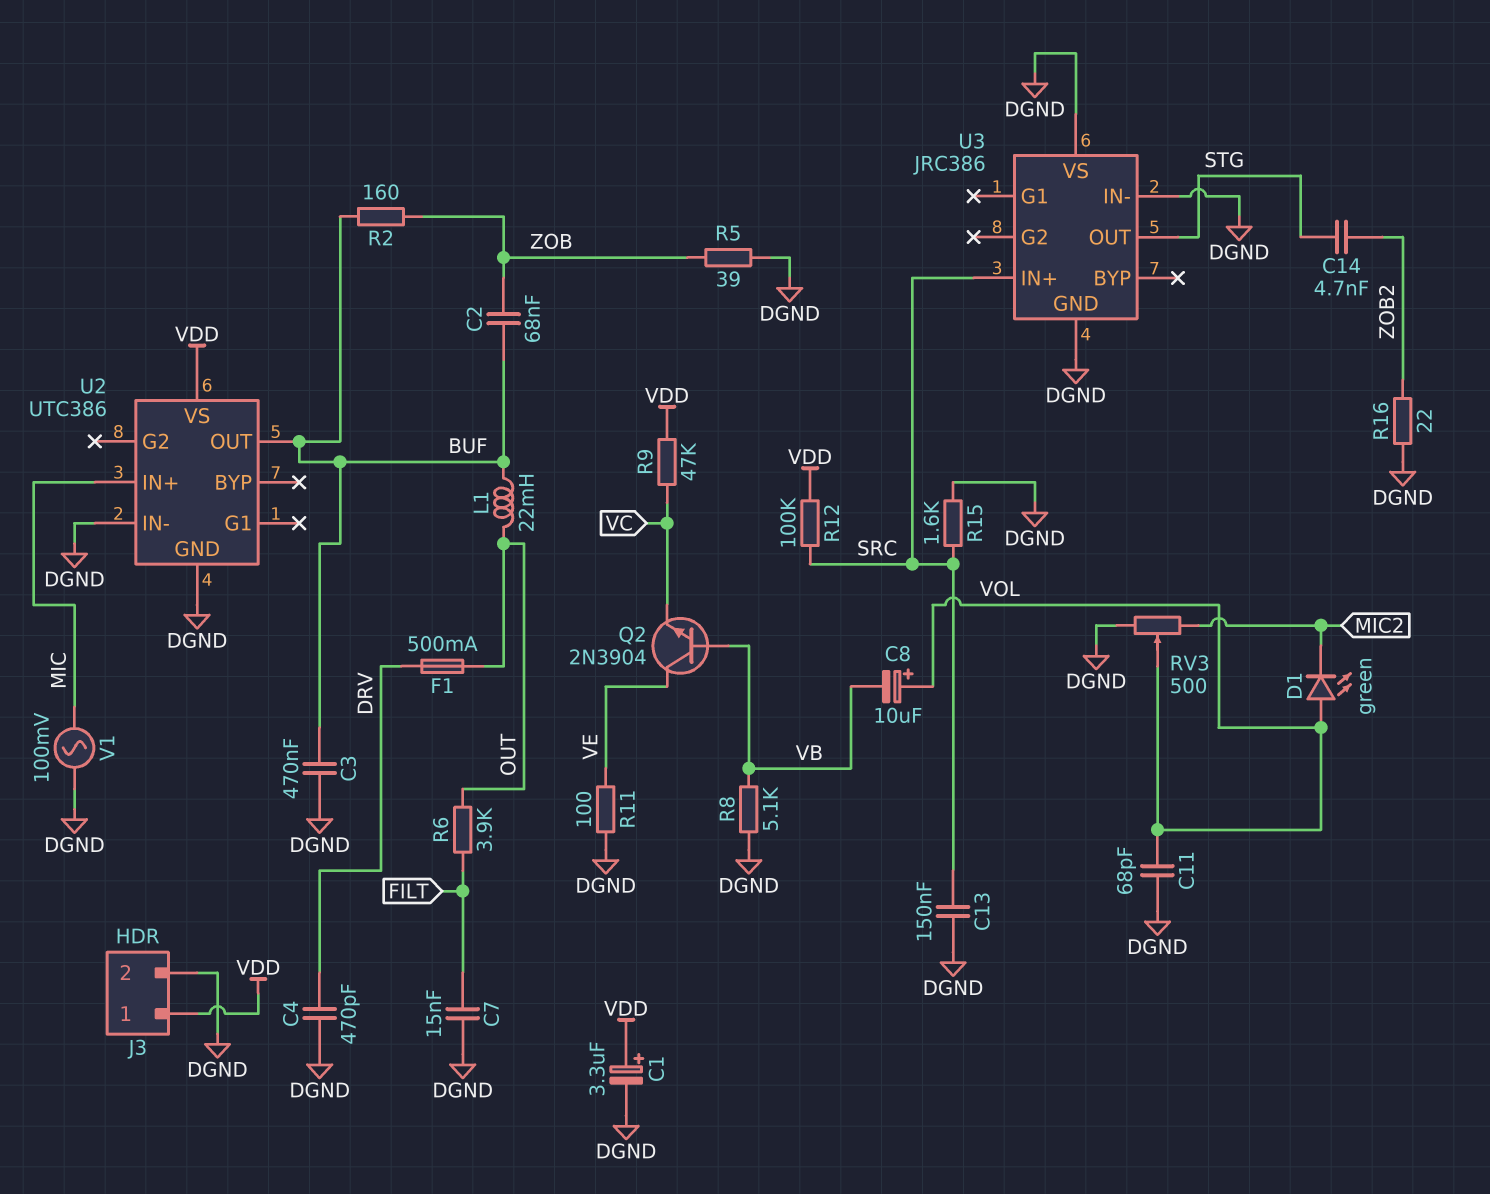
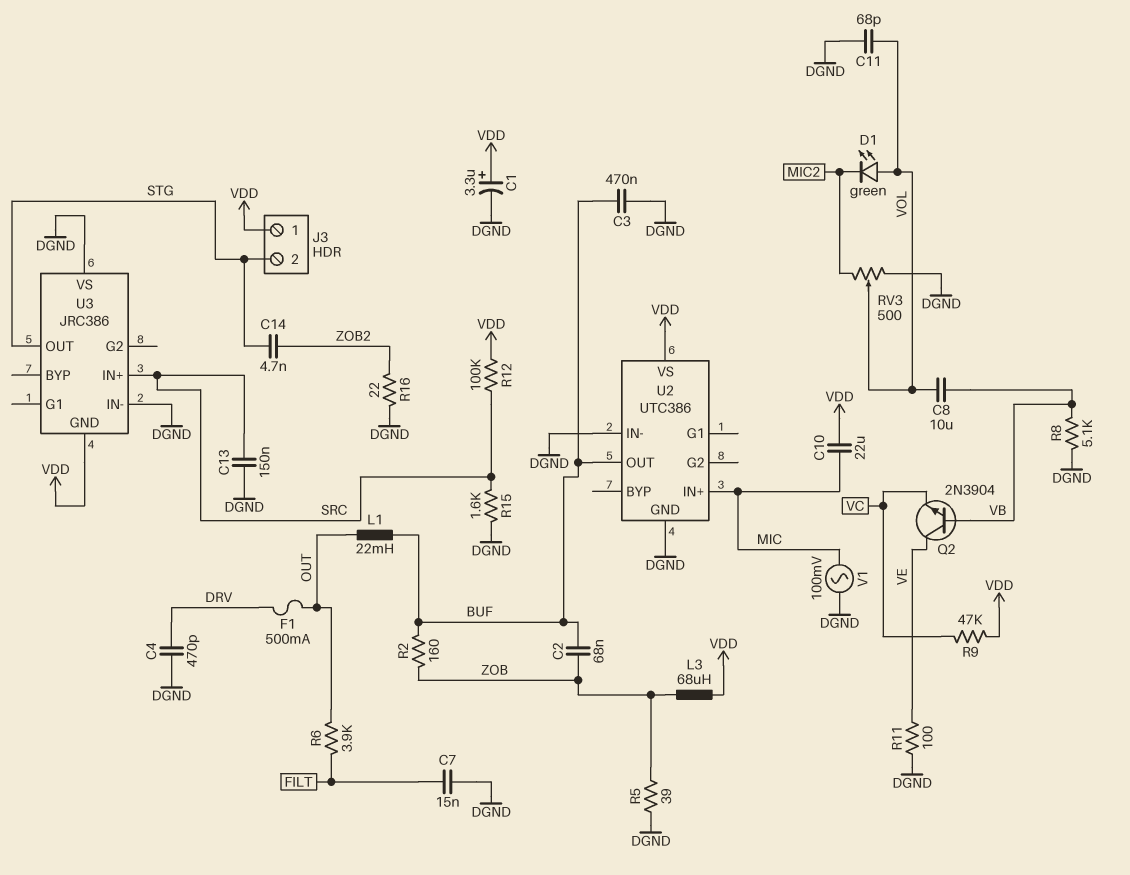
C8: 10uF (plus VOL, minus VB) -> 10uF (VB, VOL)
C10: none -> 22uF (MIC, VDD)
J3 pin 2: DGND -> STG
L3: none -> 68uH (VDD, ZOB)
U3 pin GND: DGND -> VDD

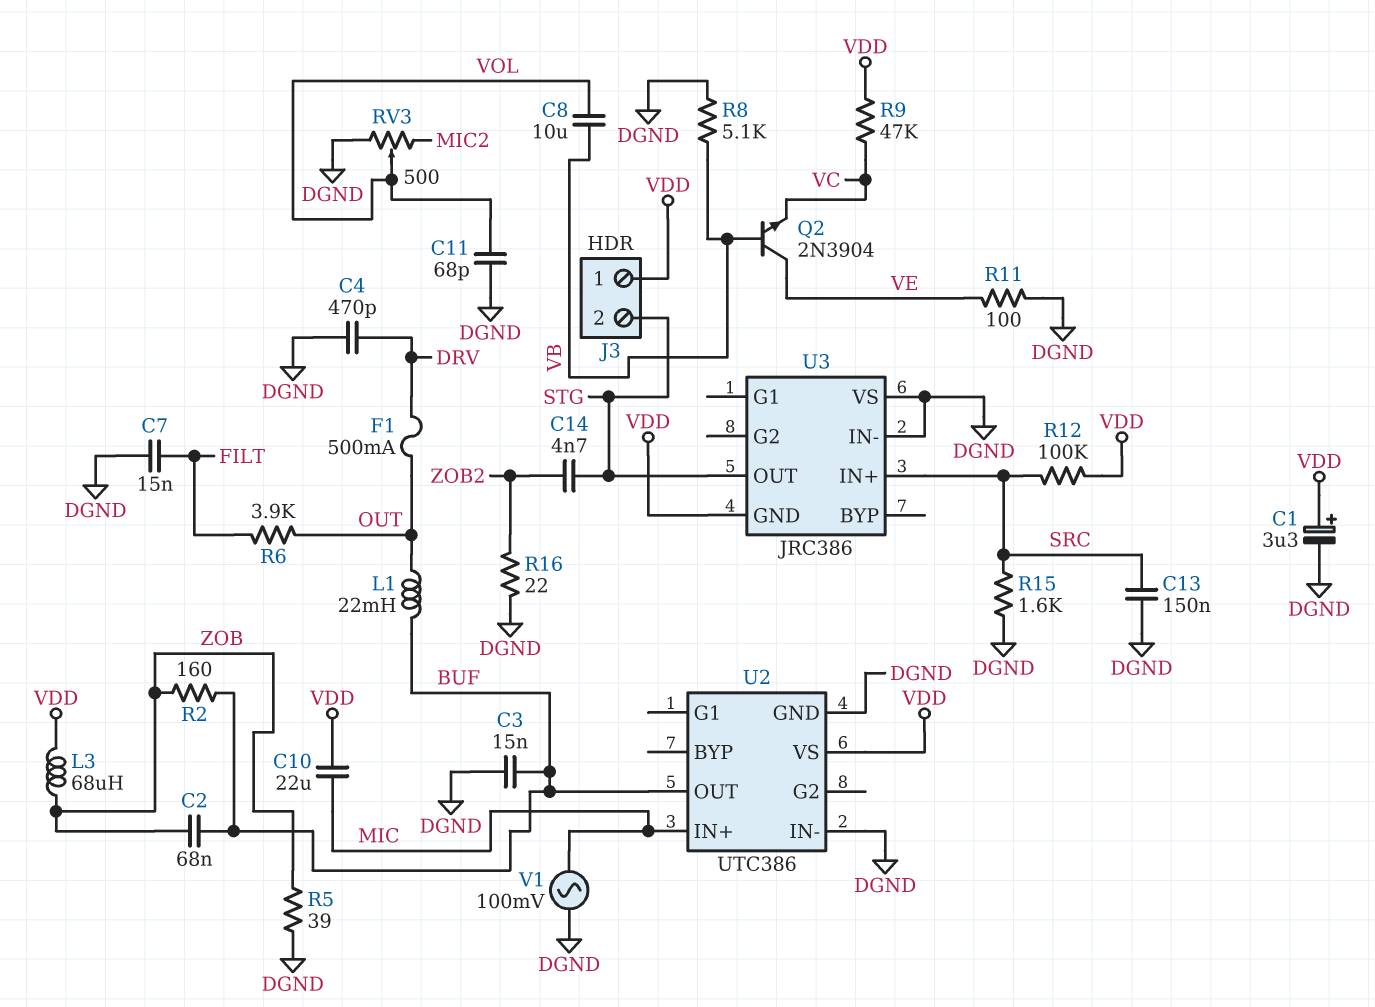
C3: 470nF (BUF, DGND) -> 15nF (BUF, DGND)
D1: LED green (A VOL, K MIC2) -> none

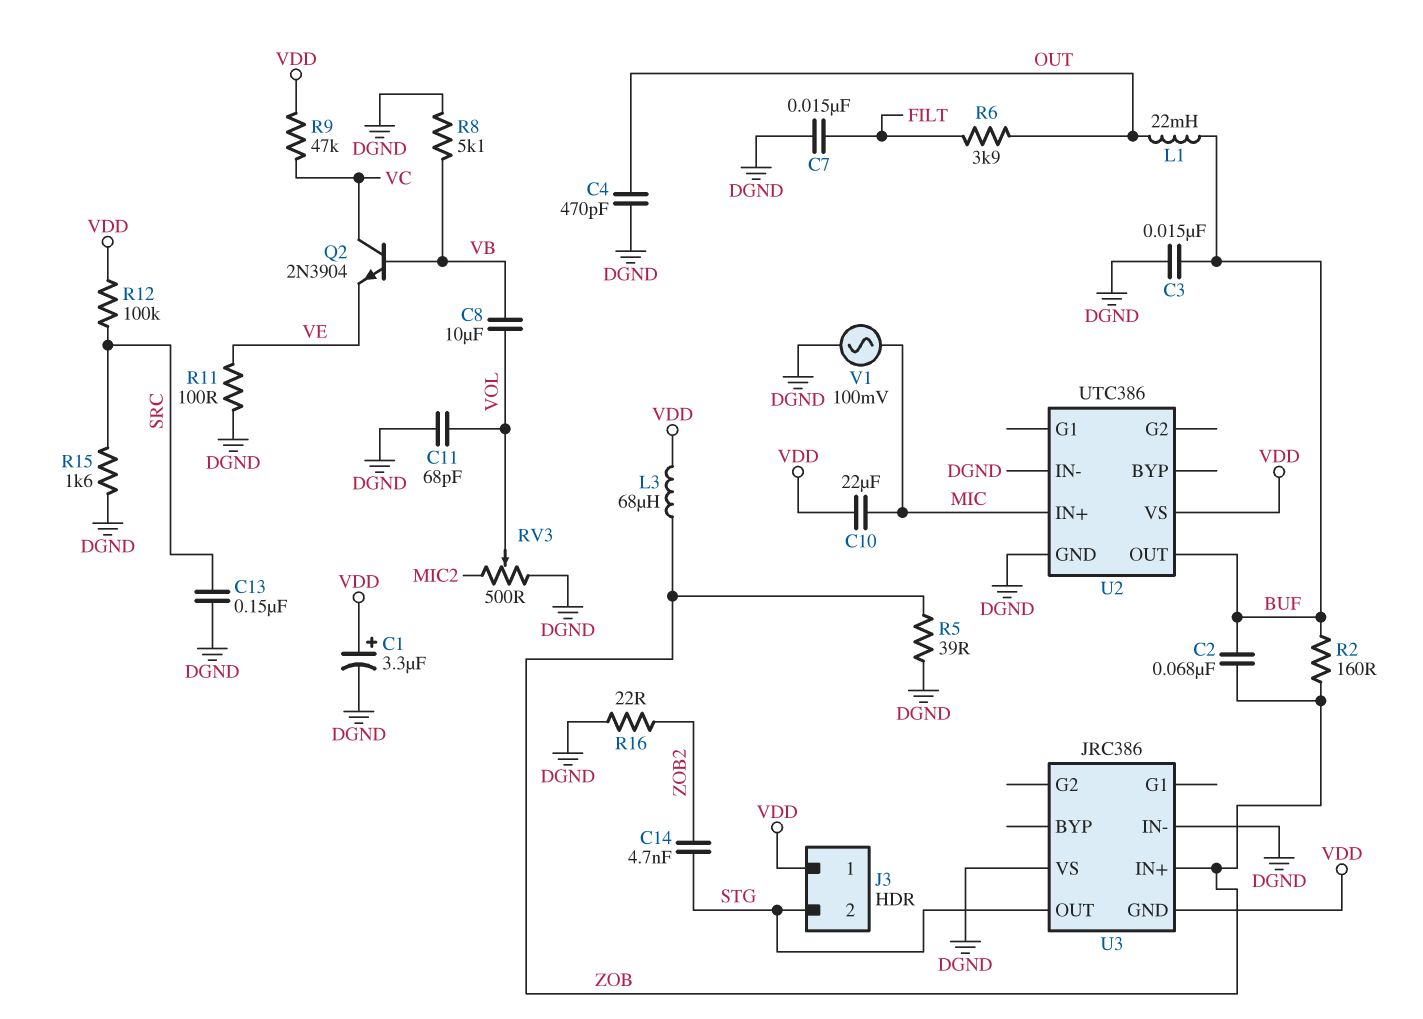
C4: 470pF (DGND, DRV) -> 470pF (DGND, OUT)
F1: 500mA (DRV, OUT) -> none
Q2: NPN 2N3904 (B VB, C VE, E VC) -> NPN 2N3904 (B VB, C VC, E VE)
U3 pin IN+: SRC -> ZOB

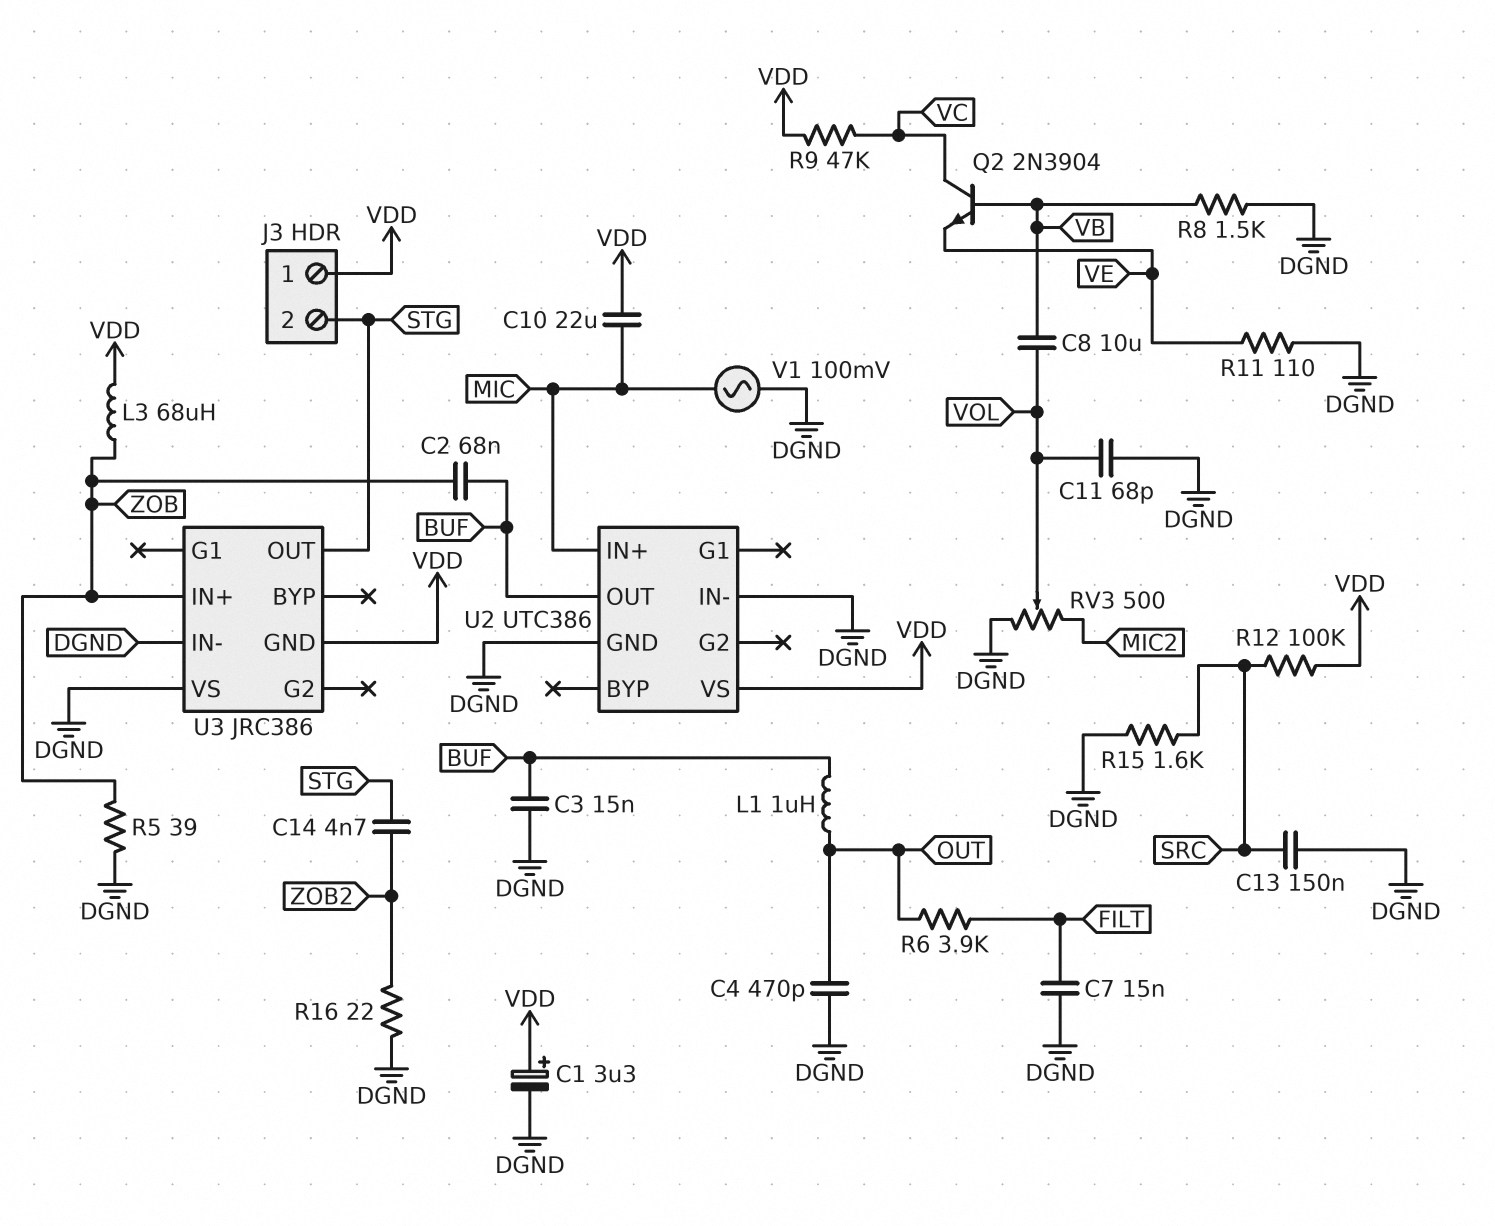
L1: 22mH (BUF, OUT) -> 1uH (BUF, OUT)
R2: 160 (BUF, ZOB) -> none
R8: 5.1k (DGND, VB) -> 1.5k (DGND, VB)
R11: 100 (DGND, VE) -> 110 (DGND, VE)

